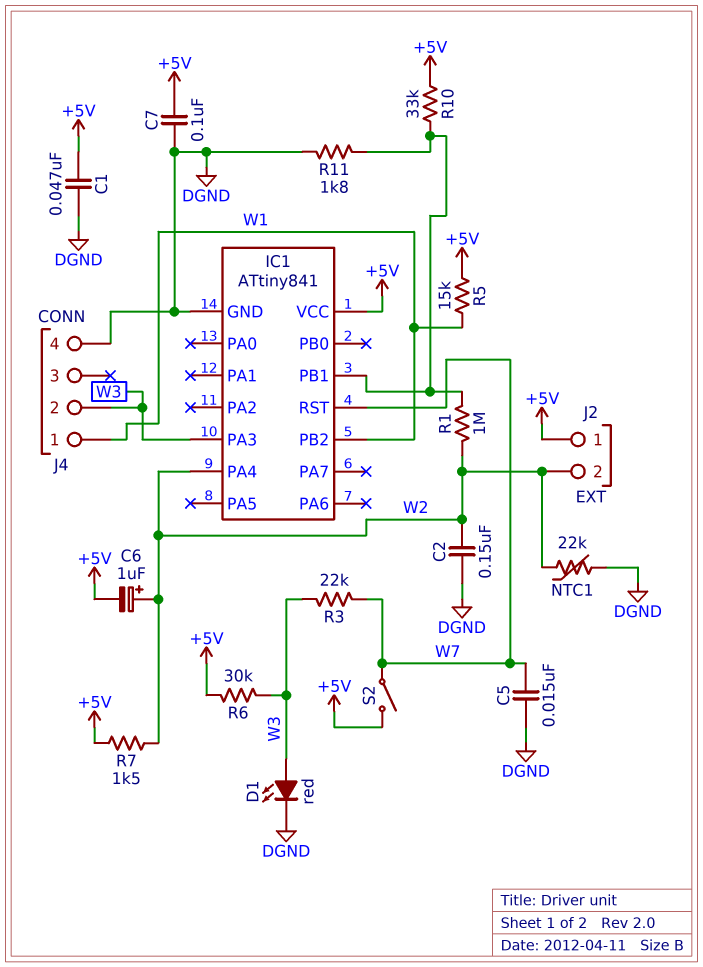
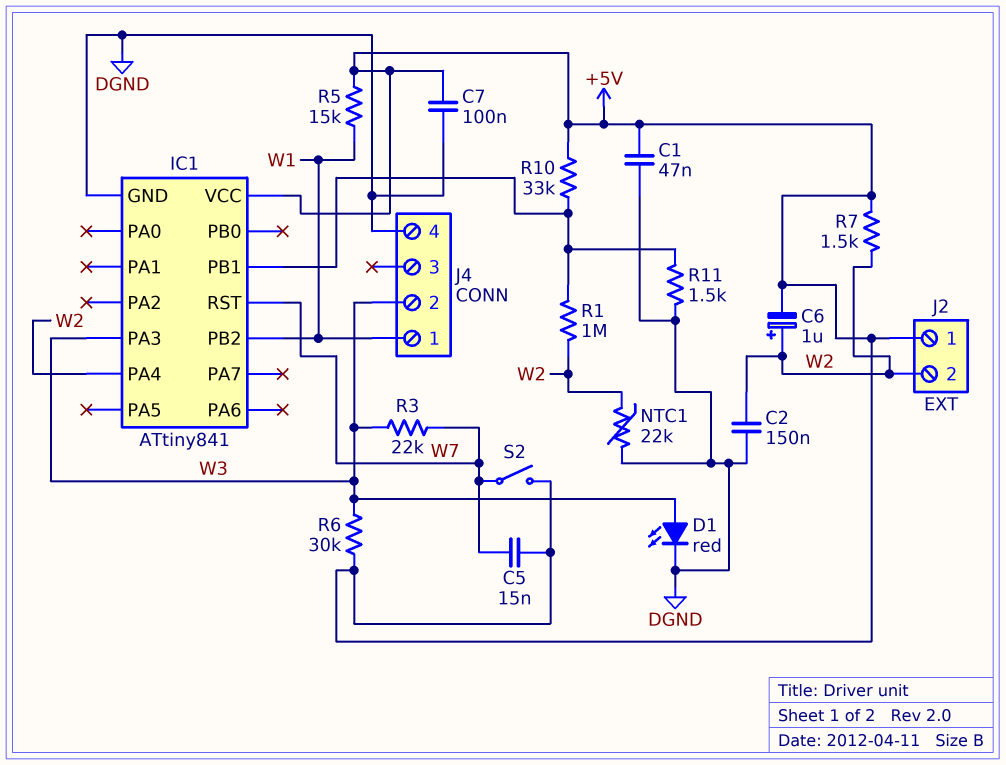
C5: 15nF (DGND, W7) -> 15nF (+5V, W7)
R11: 1.8k (DGND, IC1/PB1) -> 1.5k (DGND, IC1/PB1)

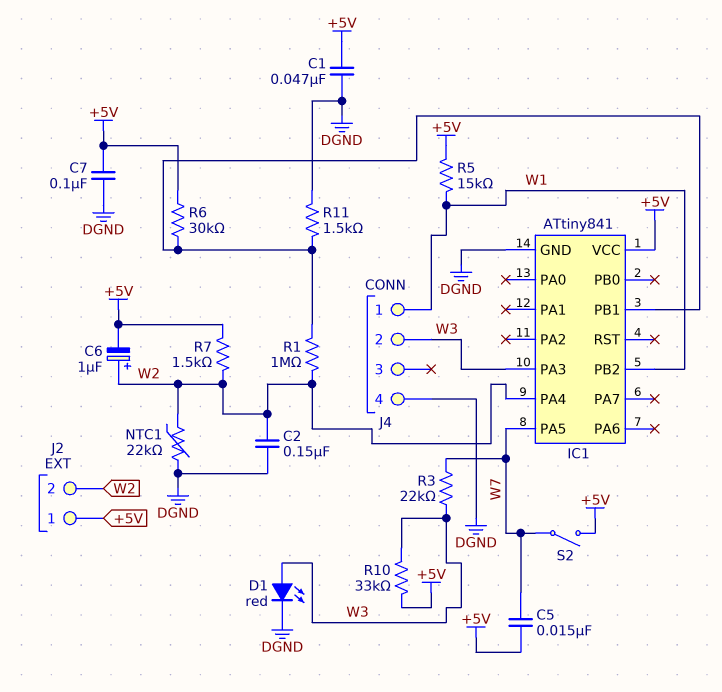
IC1 pin PA5: none -> W7
IC1 pin RST: W7 -> none
R6: 30k (+5V, W3) -> 30k (+5V, IC1/PB1)
R10: 33k (+5V, IC1/PB1) -> 33k (+5V, W3)

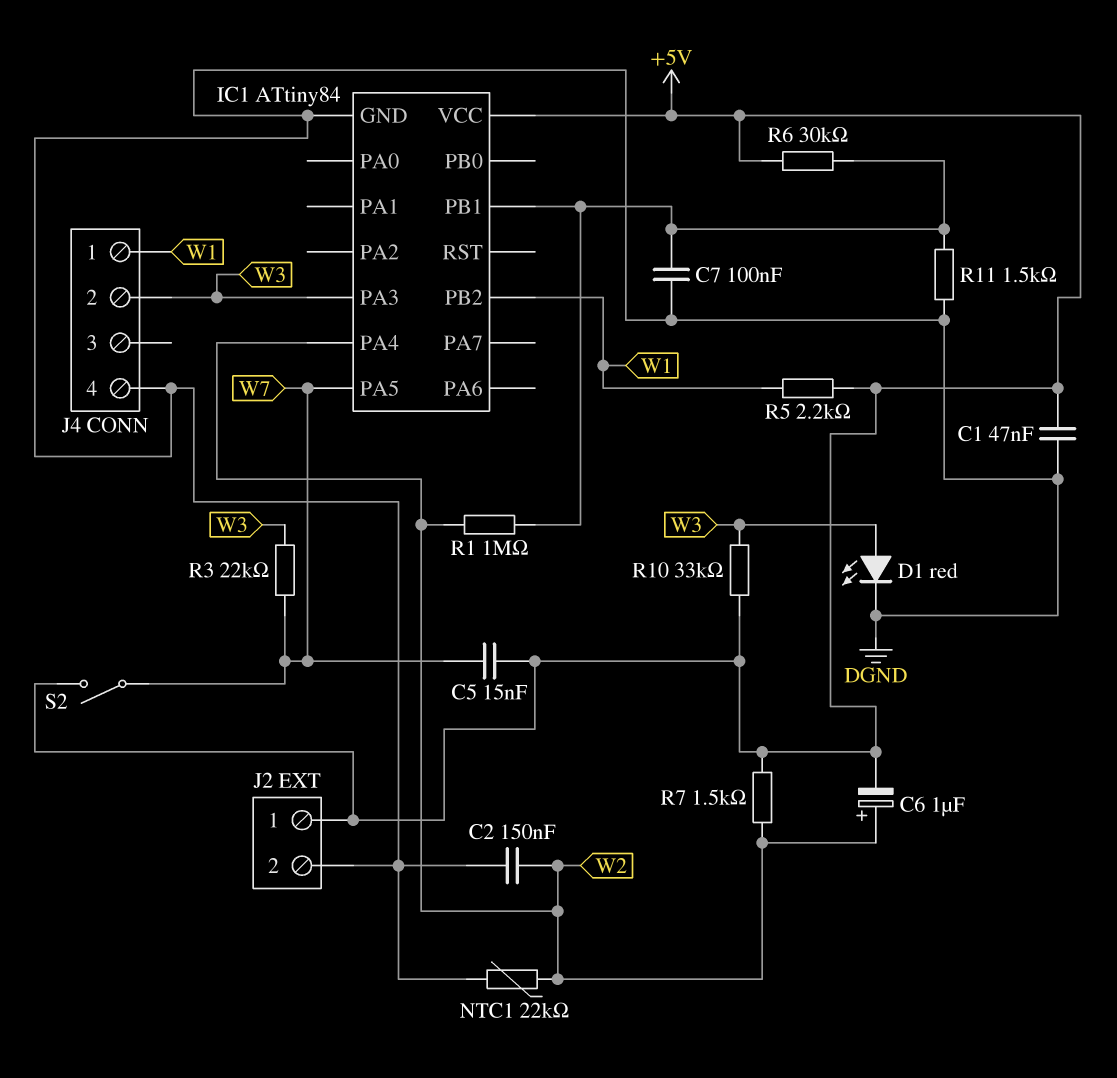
C7: 100nF (+5V, DGND) -> 100nF (DGND, IC1/PB1)
IC1: ATtiny841 -> ATtiny84
J2 pin 2: W2 -> DGND
R5: 15k (+5V, W1) -> 2.2k (+5V, W1)

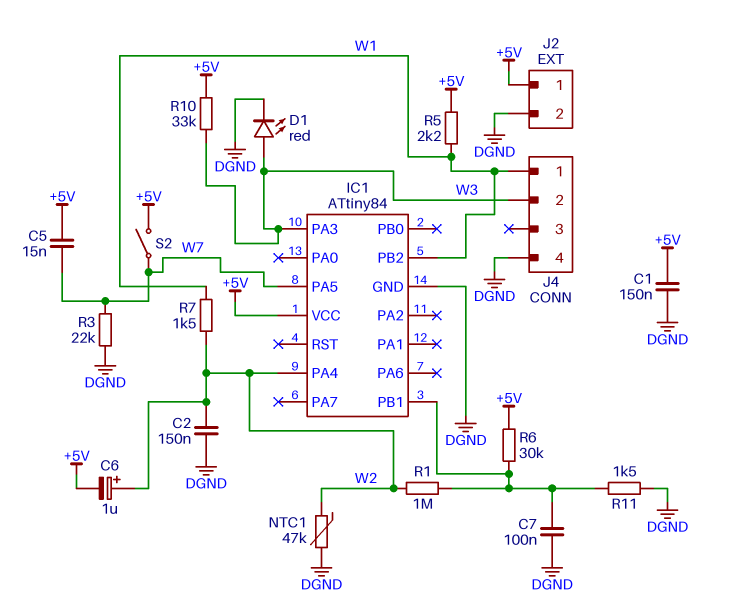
C1: 47nF (+5V, DGND) -> 150nF (+5V, DGND)
NTC1: 22k (DGND, W2) -> 47k (DGND, W2)
R3: 22k (W3, W7) -> 22k (DGND, W7)
R7: 1.5k (+5V, W2) -> 1.5k (W1, W2)

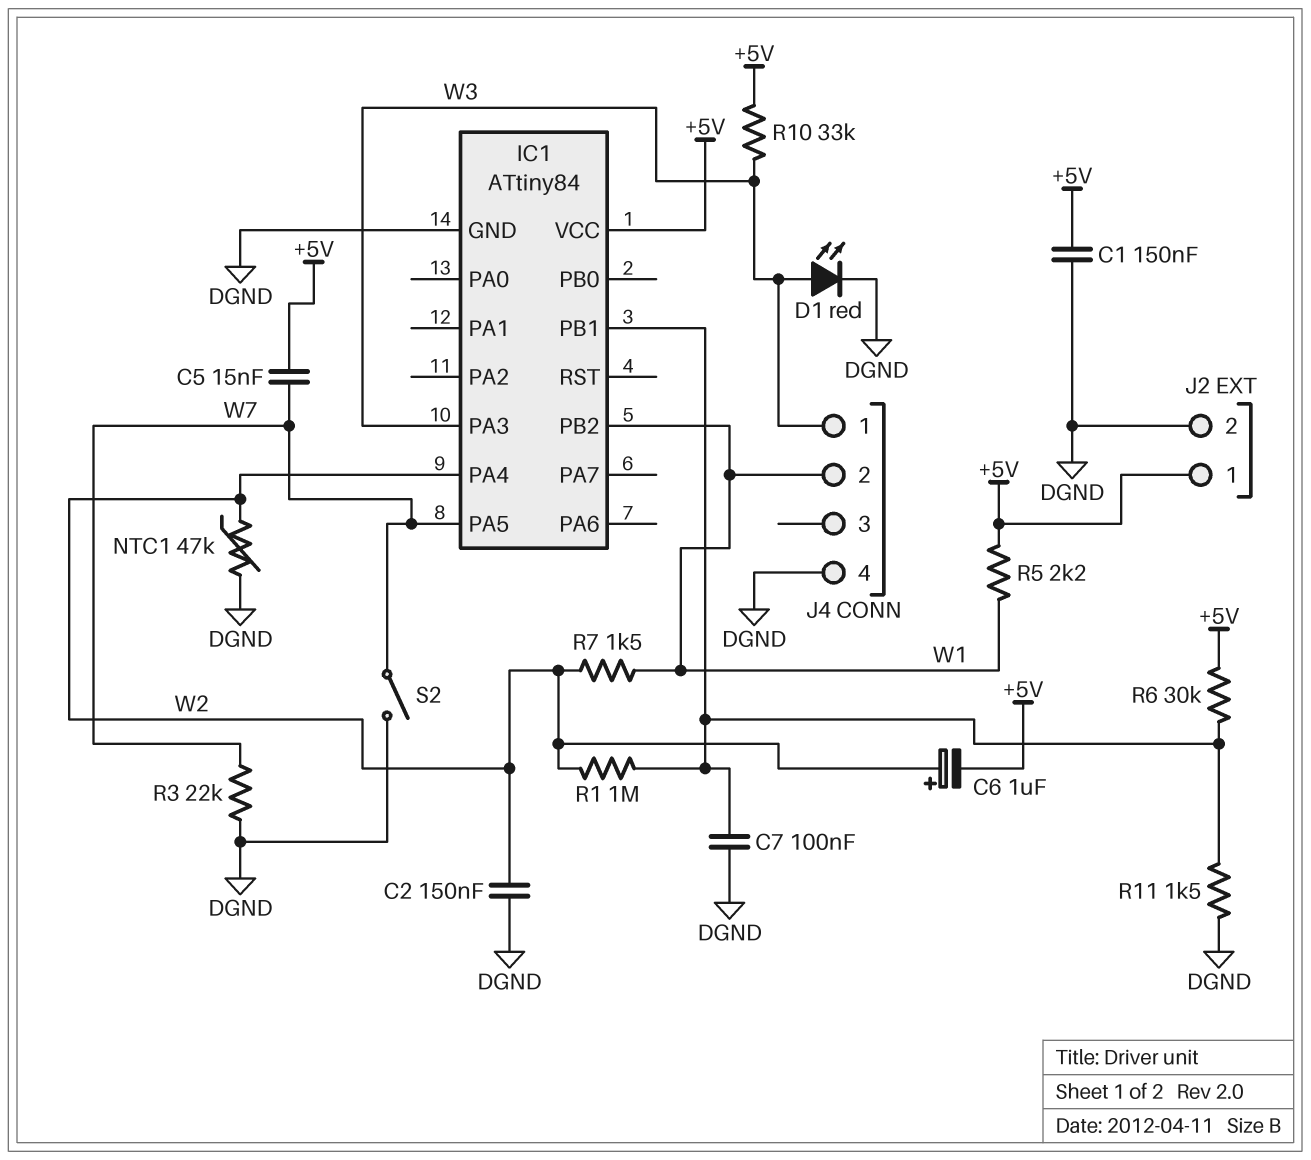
J4 pin 1: W1 -> W3
J4 pin 2: W3 -> W1
S2: switch (+5V, W7) -> switch (DGND, W7)

